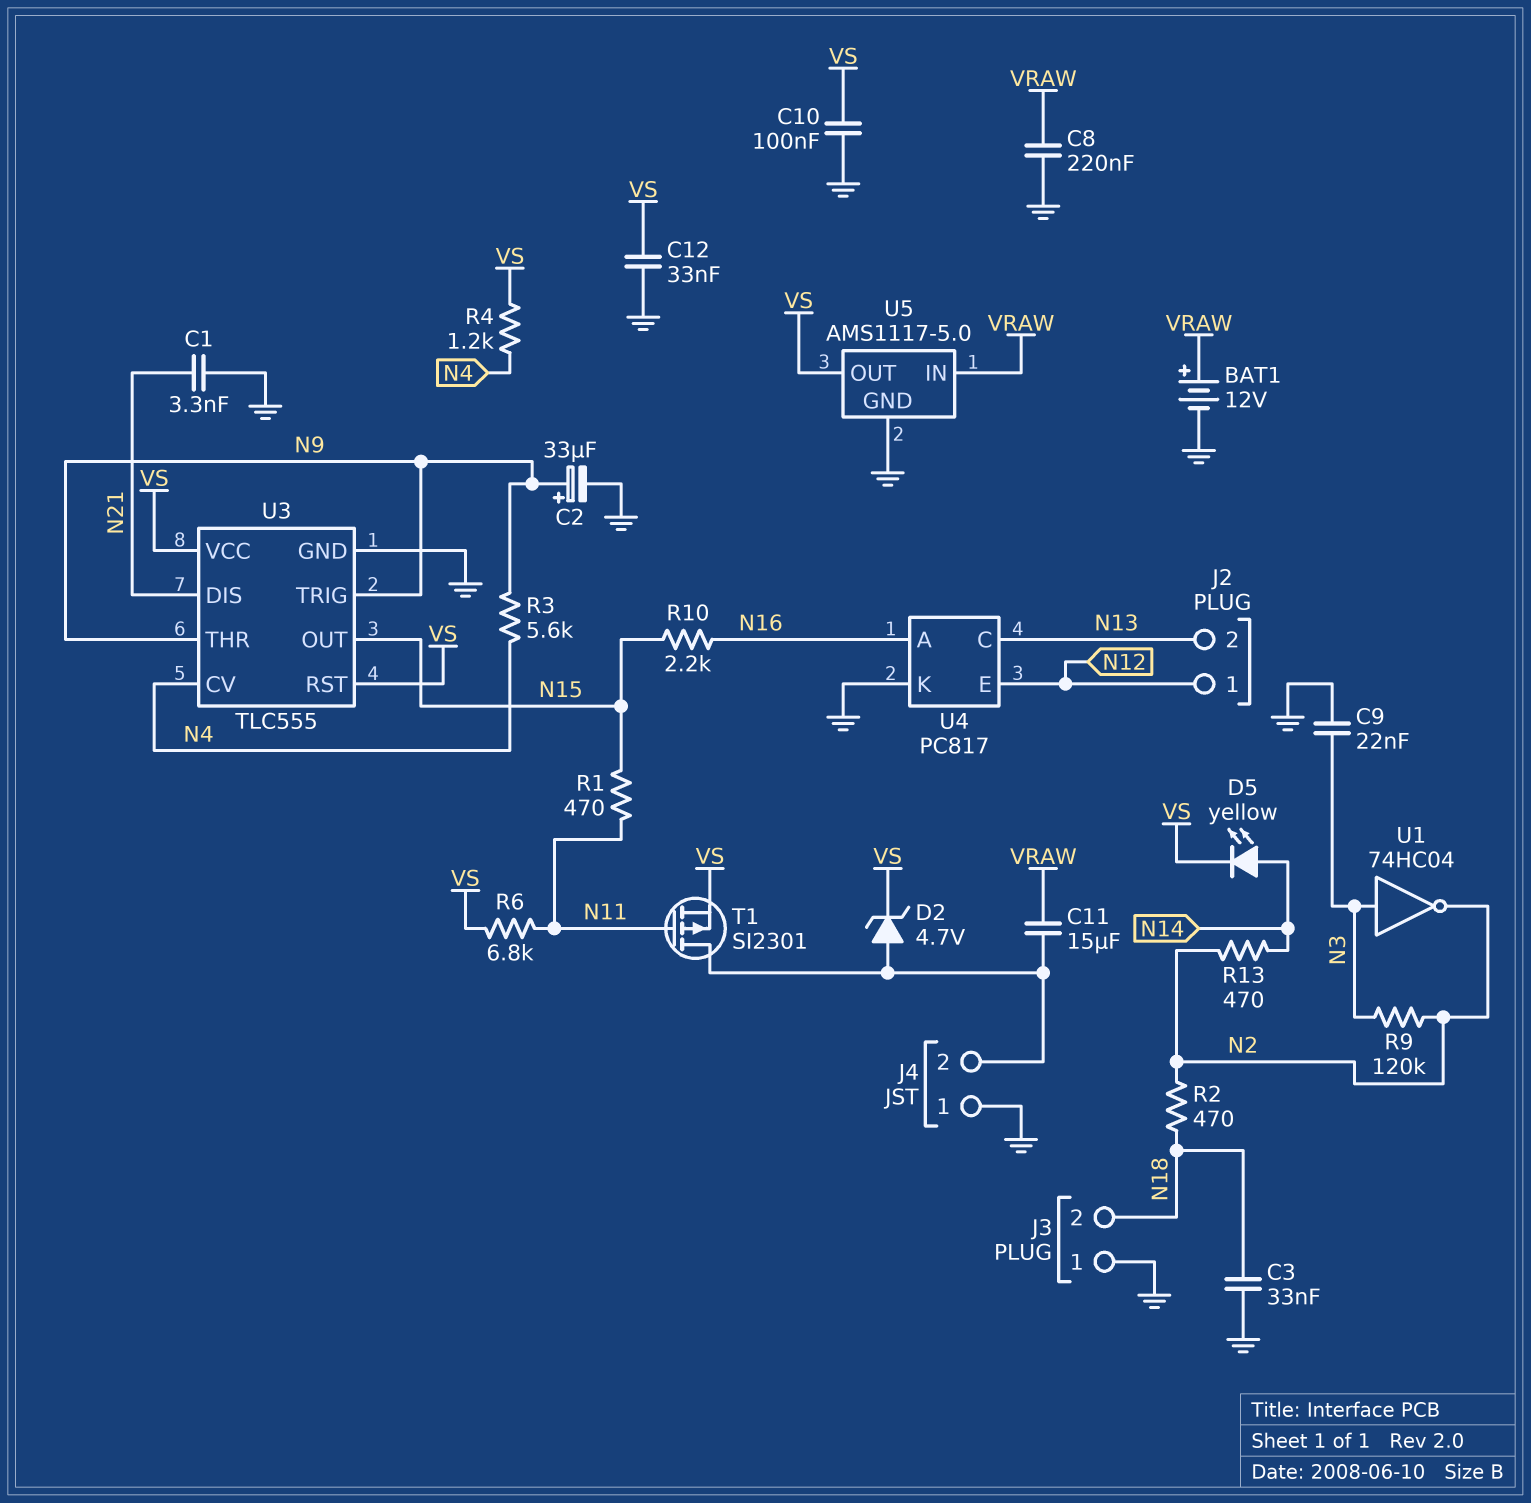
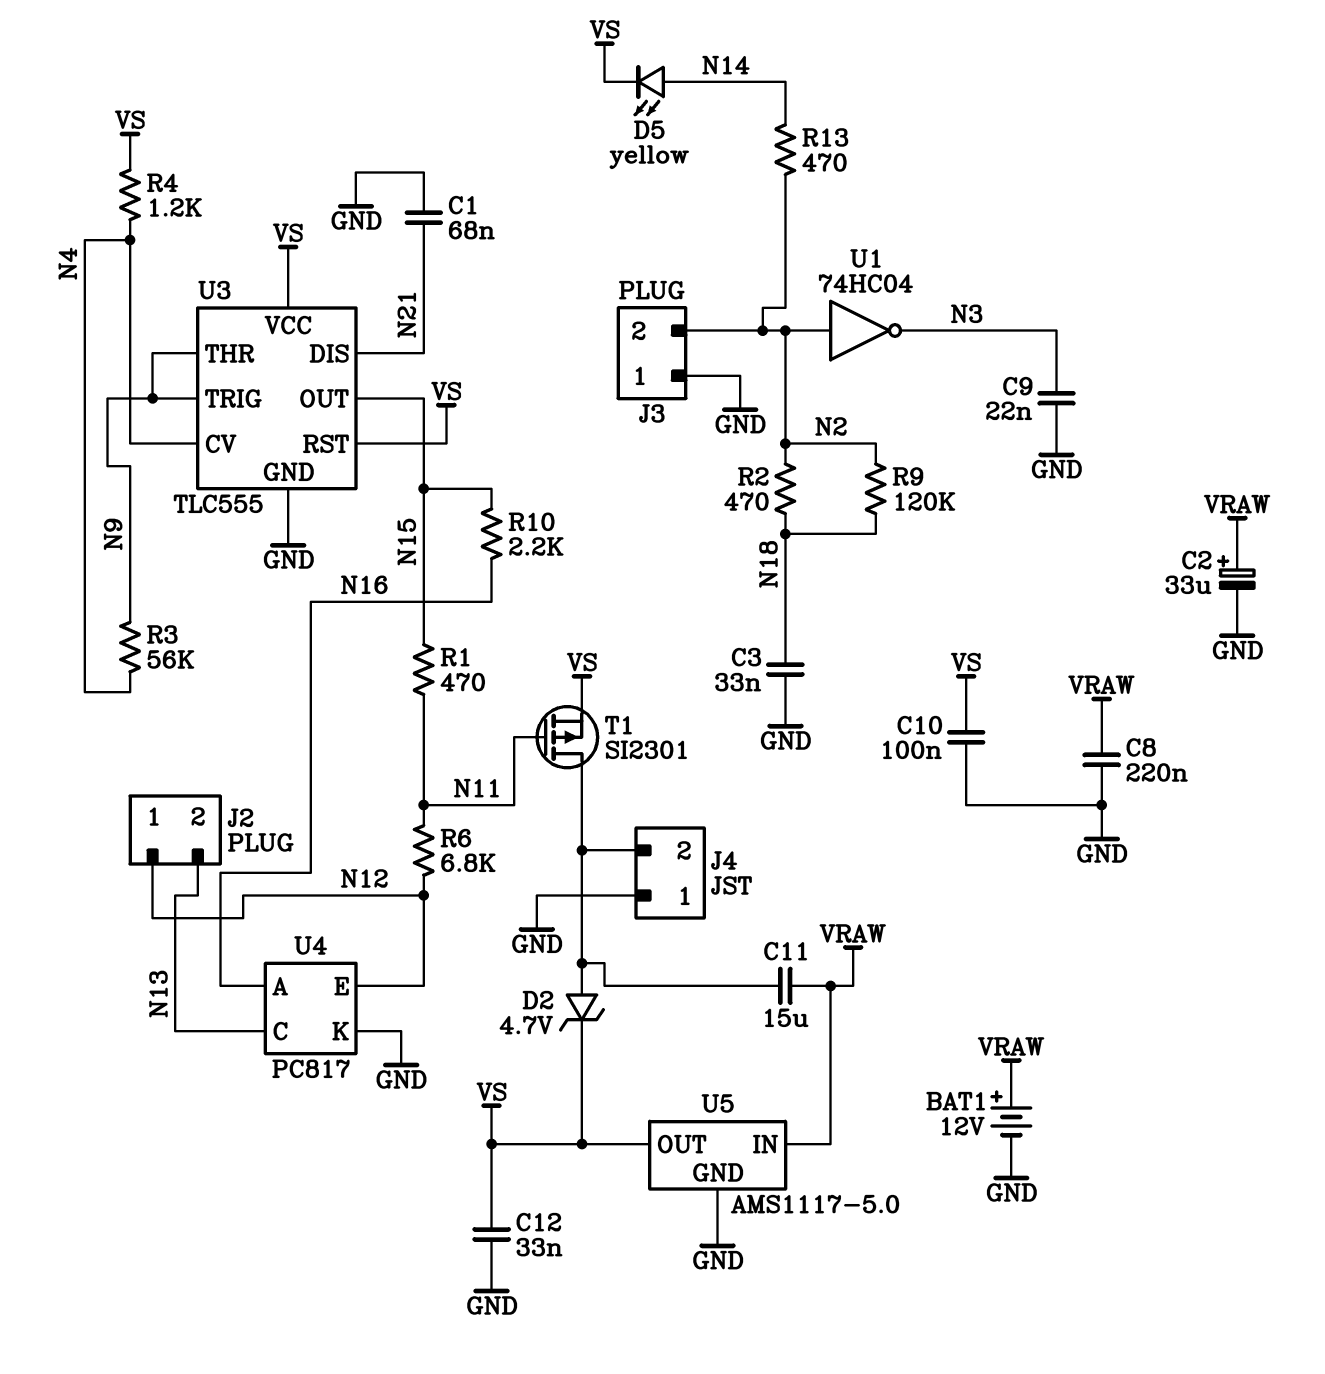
C1: 3.3nF (GND, N21) -> 68nF (GND, N21)
C2: 33uF (plus N9, minus GND) -> 33uF (plus VRAW, minus GND)
J3 pin 2: N18 -> N2
R3: 5.6k (N4, N9) -> 56k (N4, N9)
R6: 6.8k (N11, VS) -> 6.8k (N11, N12)
R9: 120k (N2, N3) -> 120k (N2, N18)
U1: NOT 74HC04 (in N3, out N2) -> NOT 74HC04 (in N2, out N3)

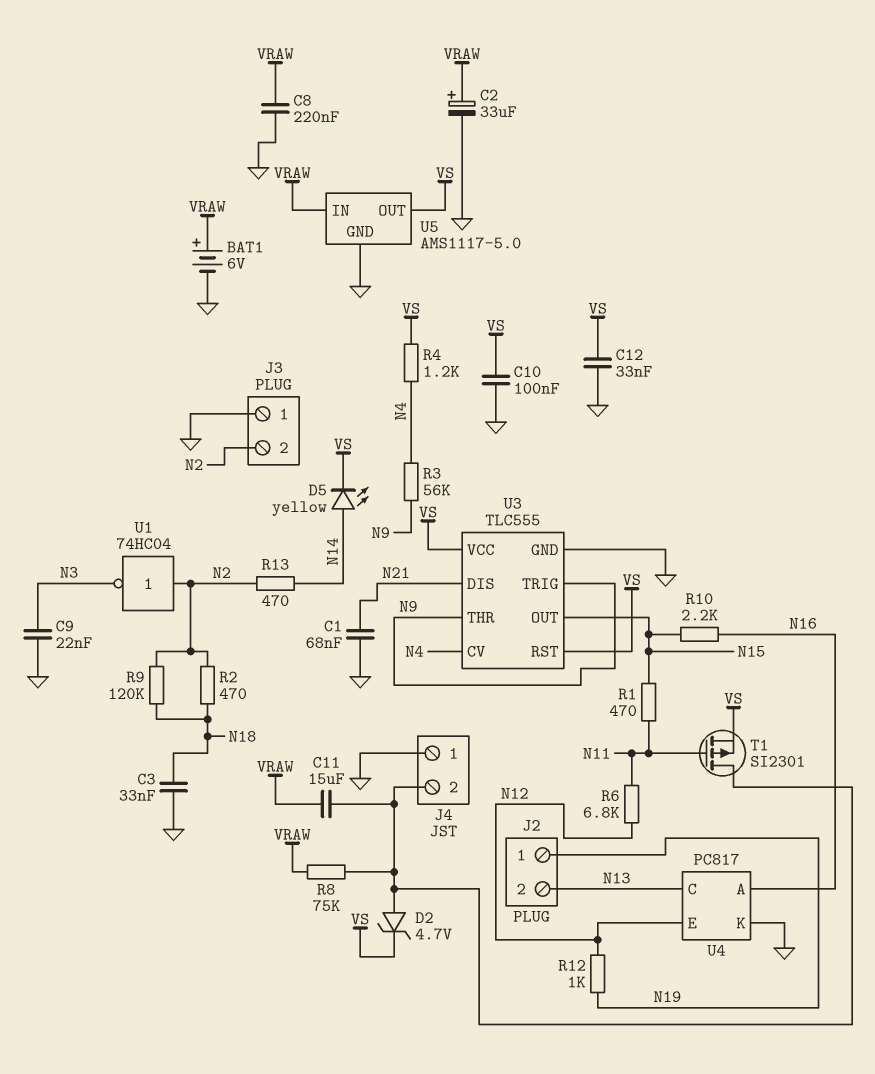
BAT1: 12V (plus VRAW, minus GND) -> 6V (plus VRAW, minus GND)
J2 pin 1: N12 -> N19
R8: none -> 75k (J4/2, VRAW)
R12: none -> 1k (N12, N19)

